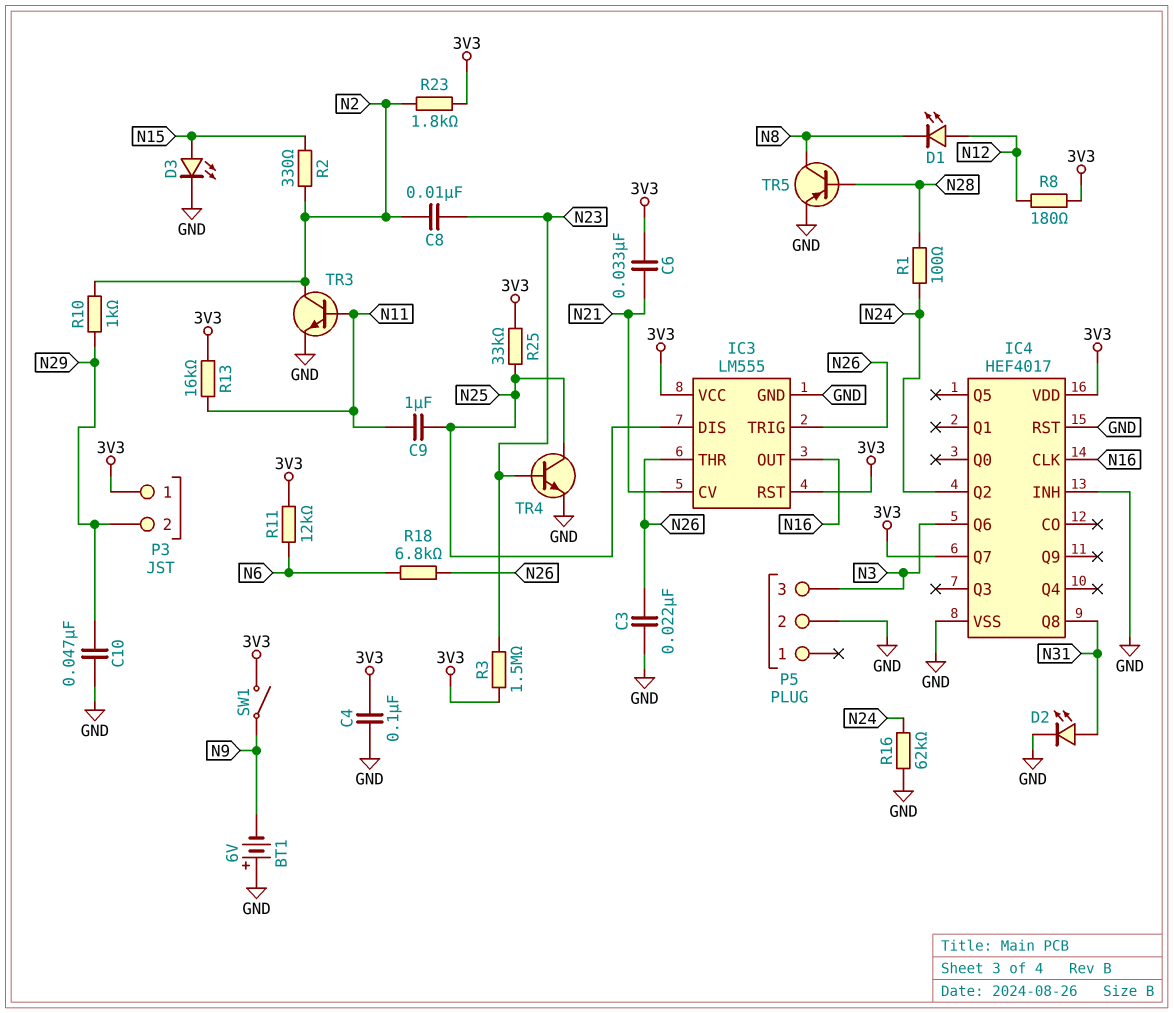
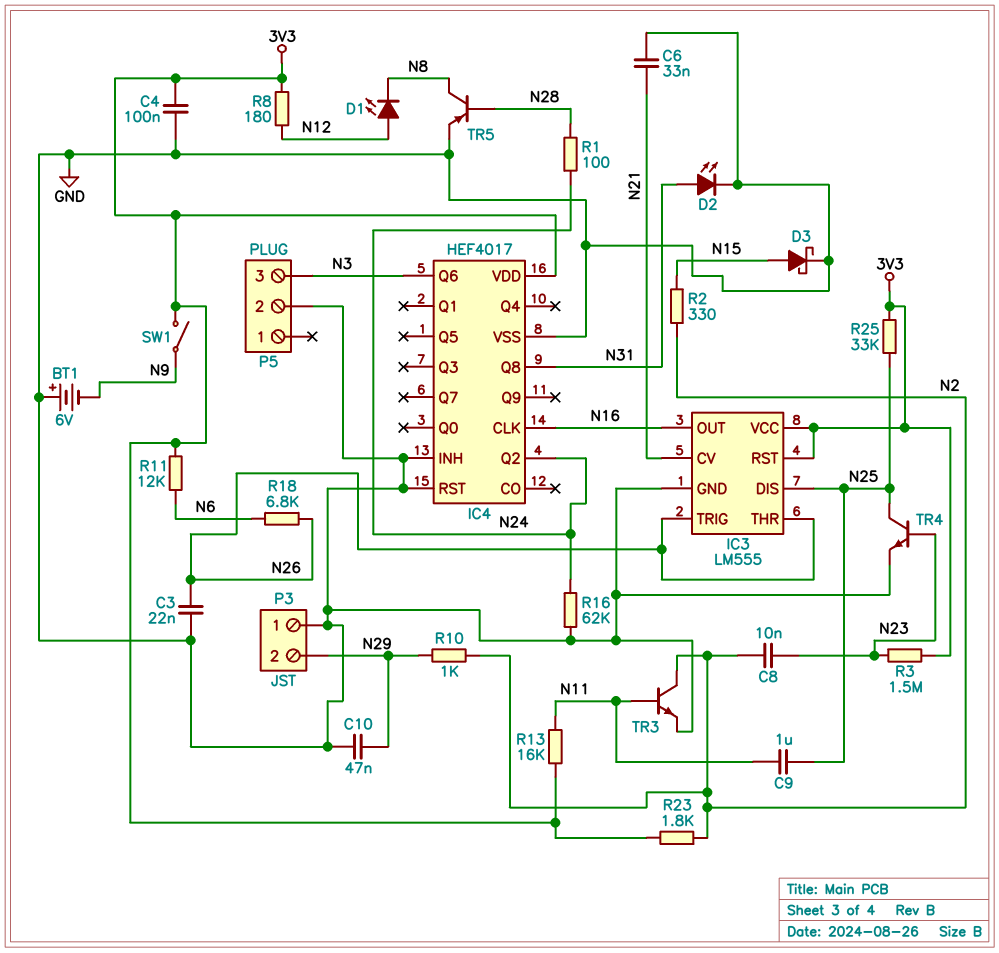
C6: 33nF (3V3, N21) -> 33nF (GND, N21)
D3: LED (A N15, K GND) -> schottky (A N15, K GND)
IC4 pin Q7: 3V3 -> none
P3 pin 1: 3V3 -> GND

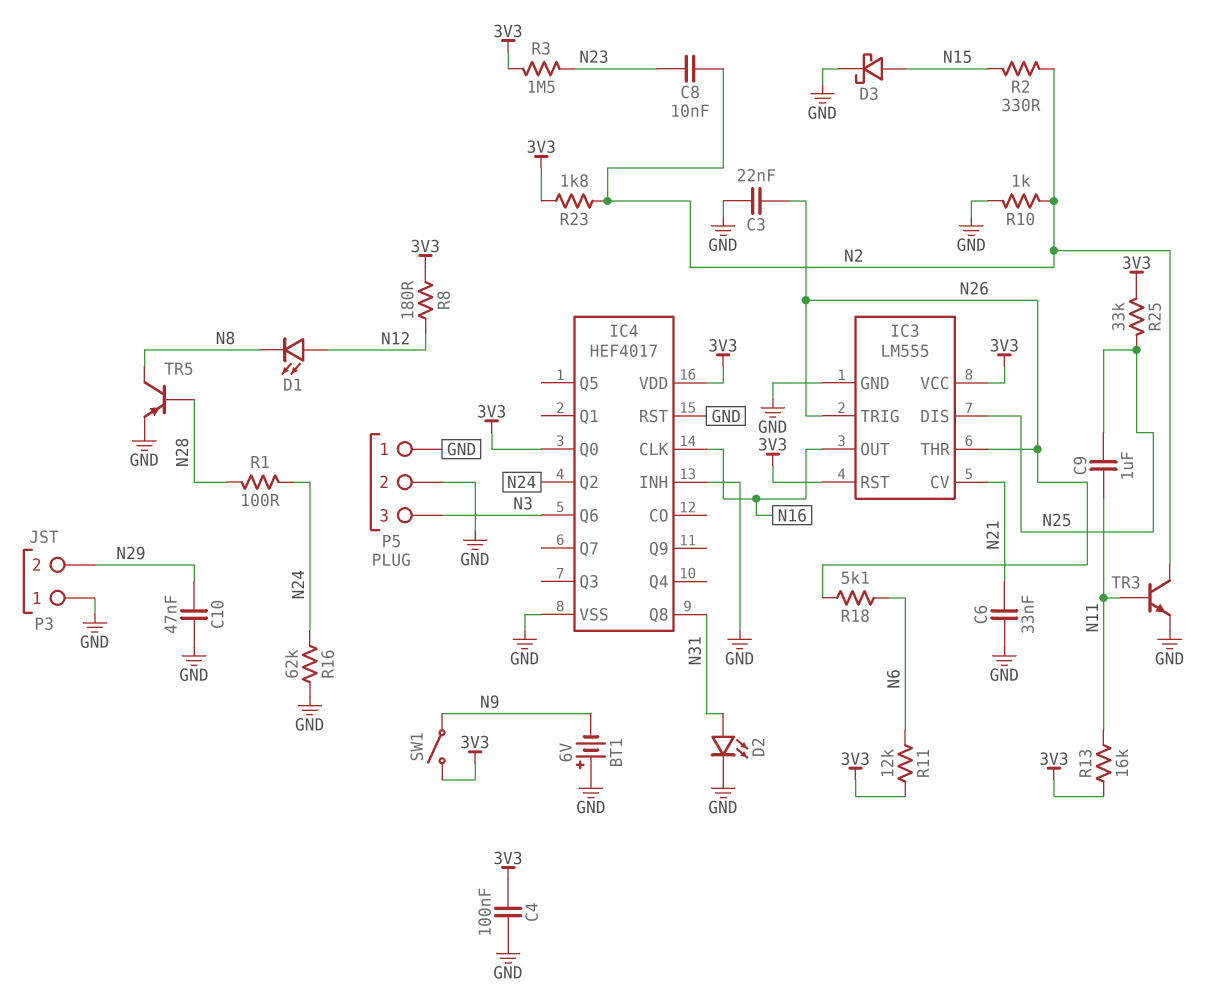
IC4 pin Q0: none -> 3V3
P5 pin 1: none -> GND
R10: 1k (N2, N29) -> 1k (GND, N2)
R18: 6.8k (N6, N26) -> 5.1k (N6, N26)
TR4: NPN (B N23, C N25, E GND) -> none

